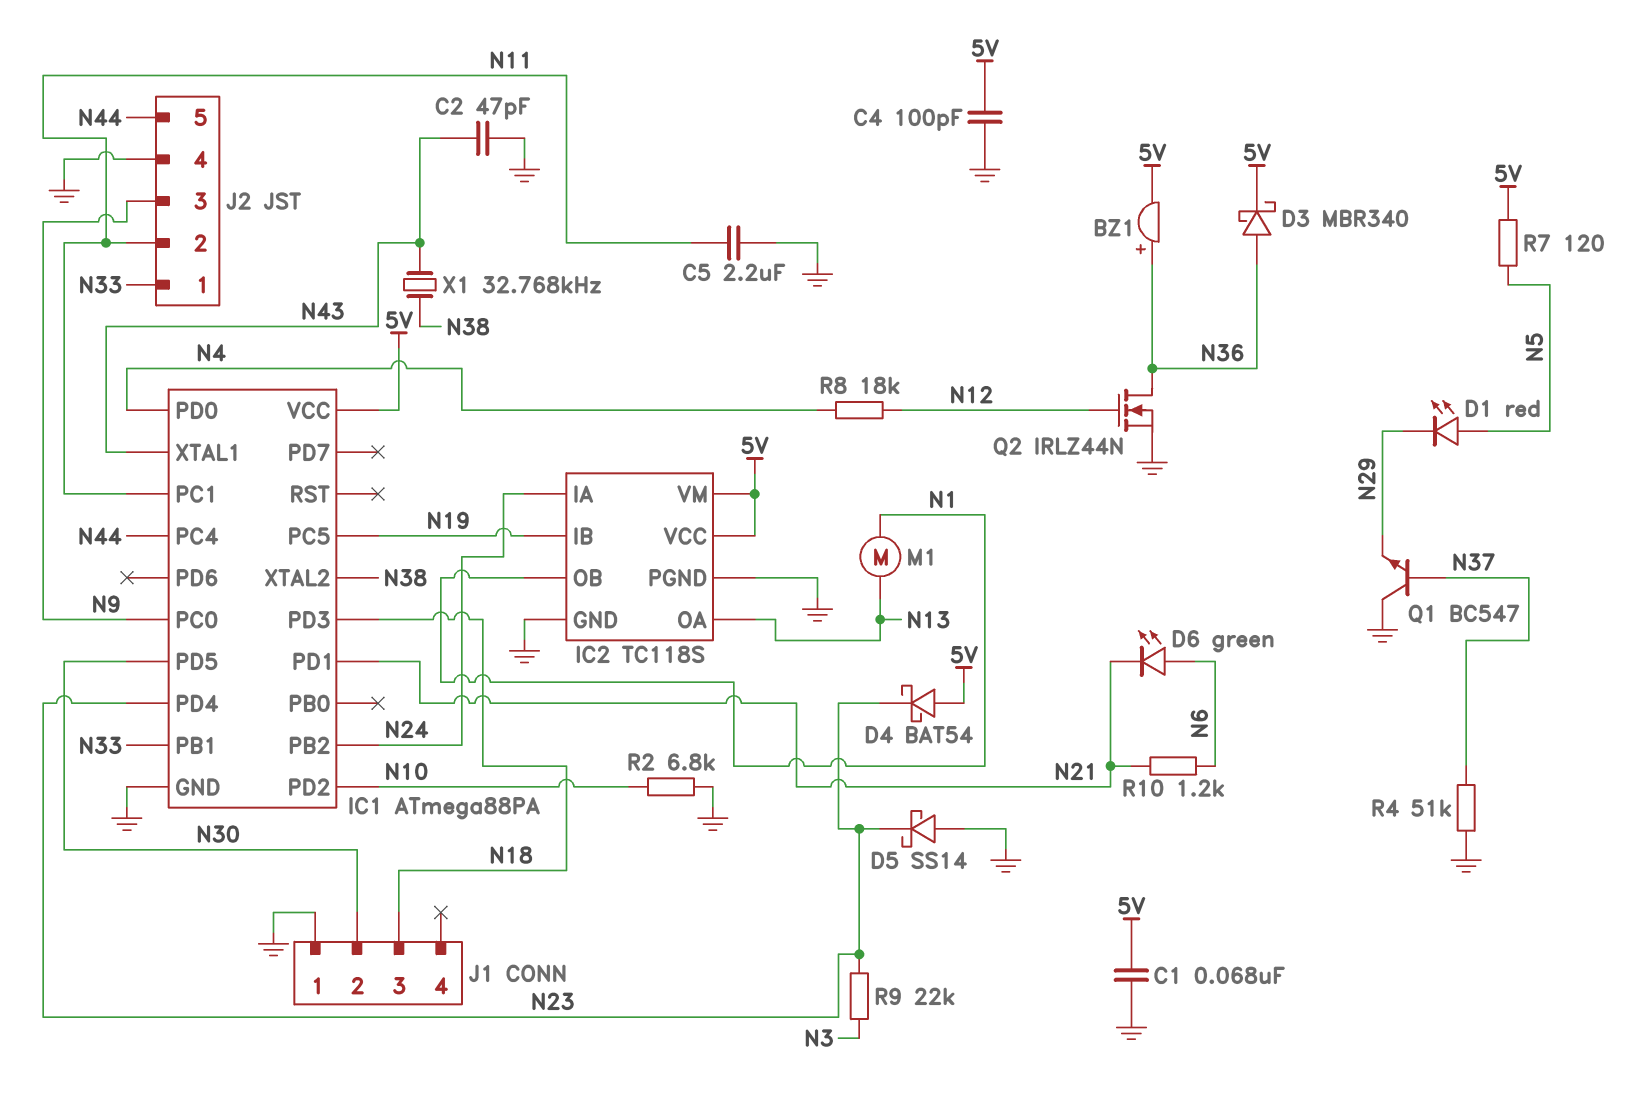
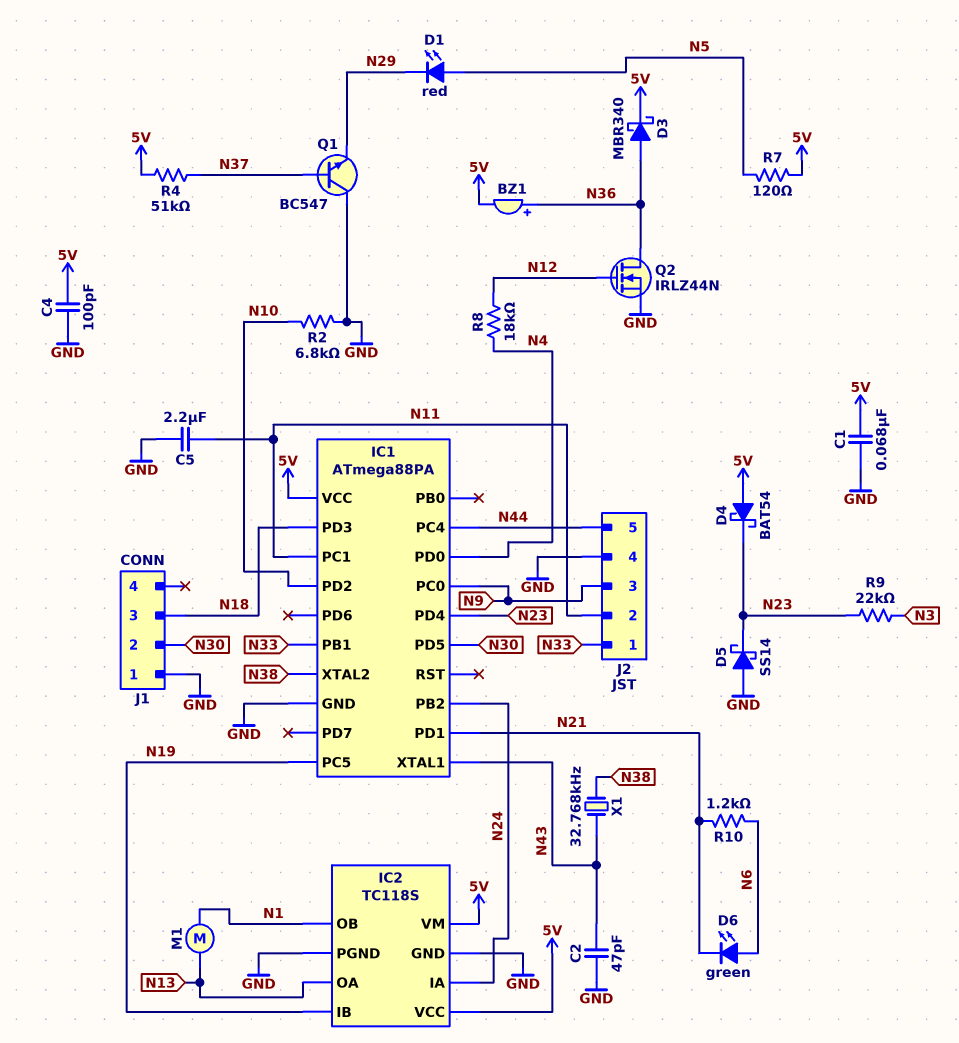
R4: 51k (GND, N37) -> 51k (5V, N37)

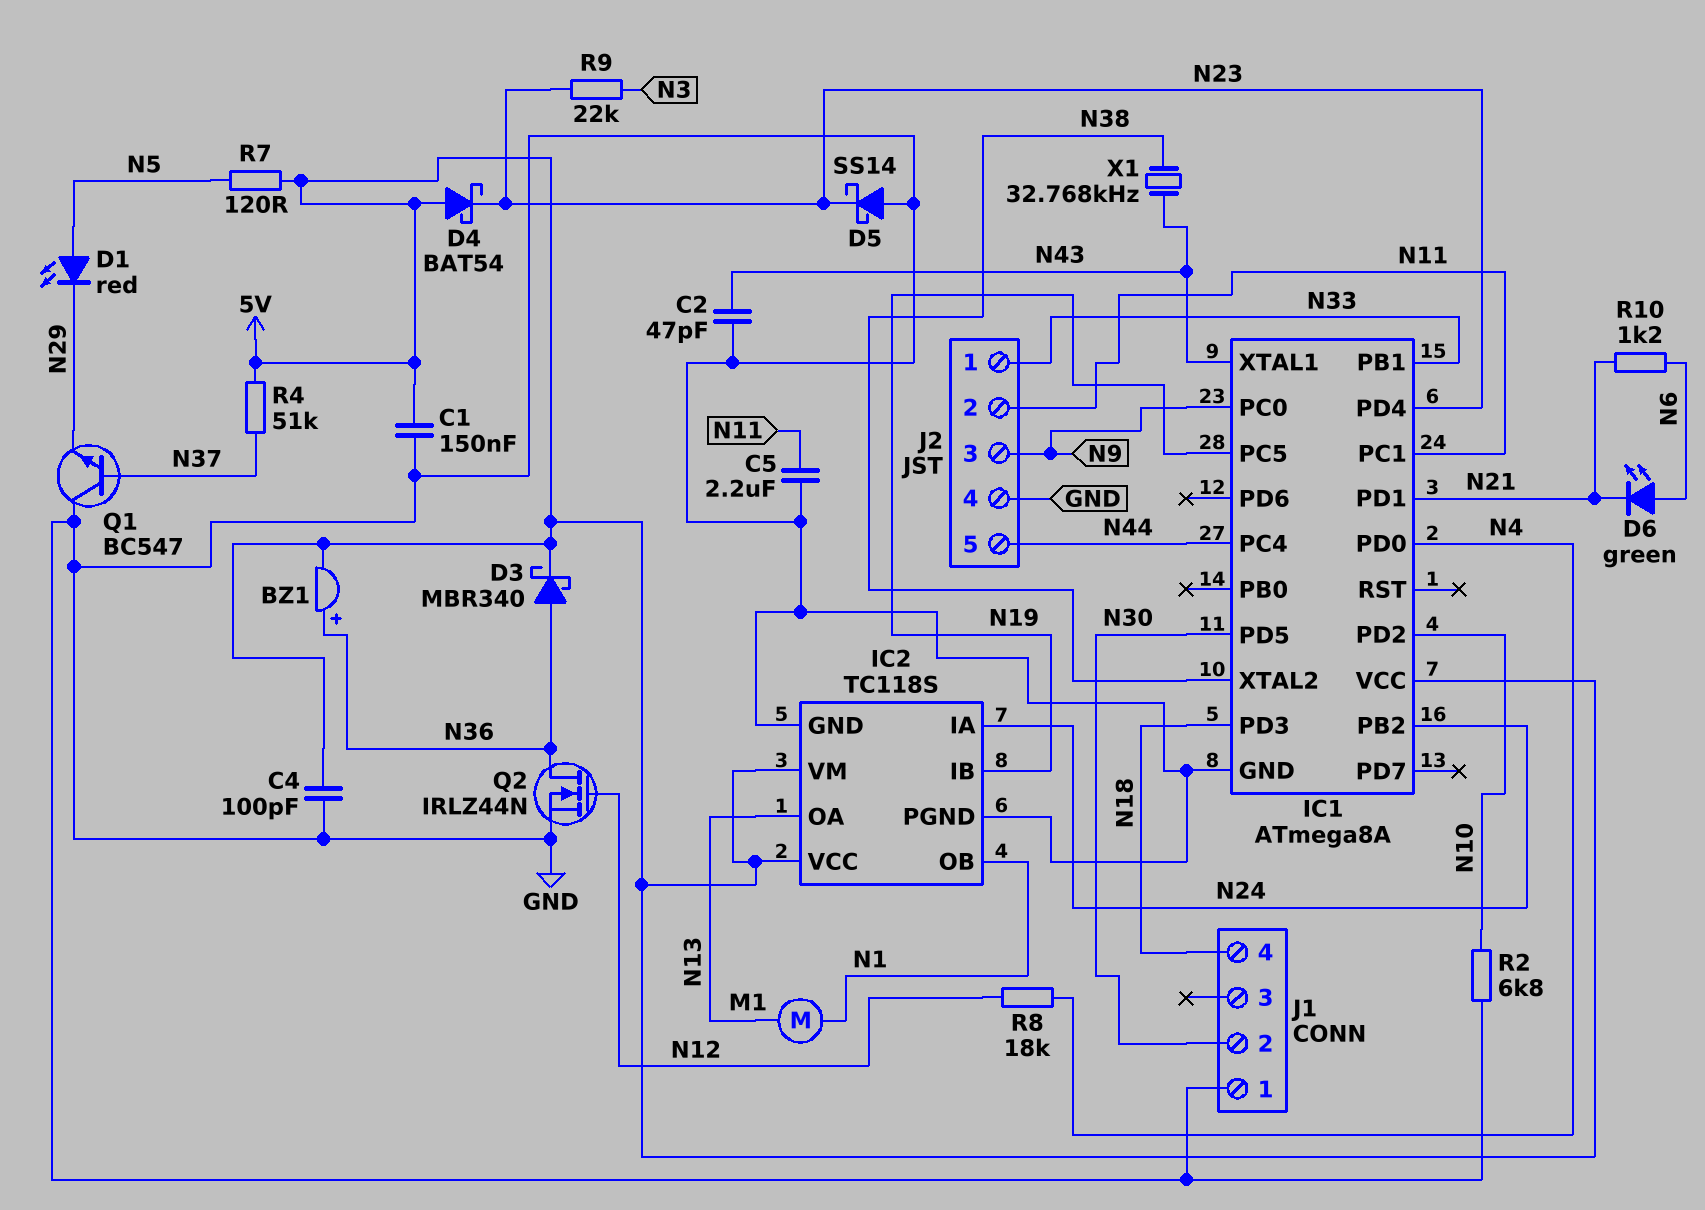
C1: 68nF (5V, GND) -> 150nF (5V, GND)
IC1: ATmega88PA -> ATmega8A
J1 pin 3: N18 -> none
J1 pin 4: none -> N18

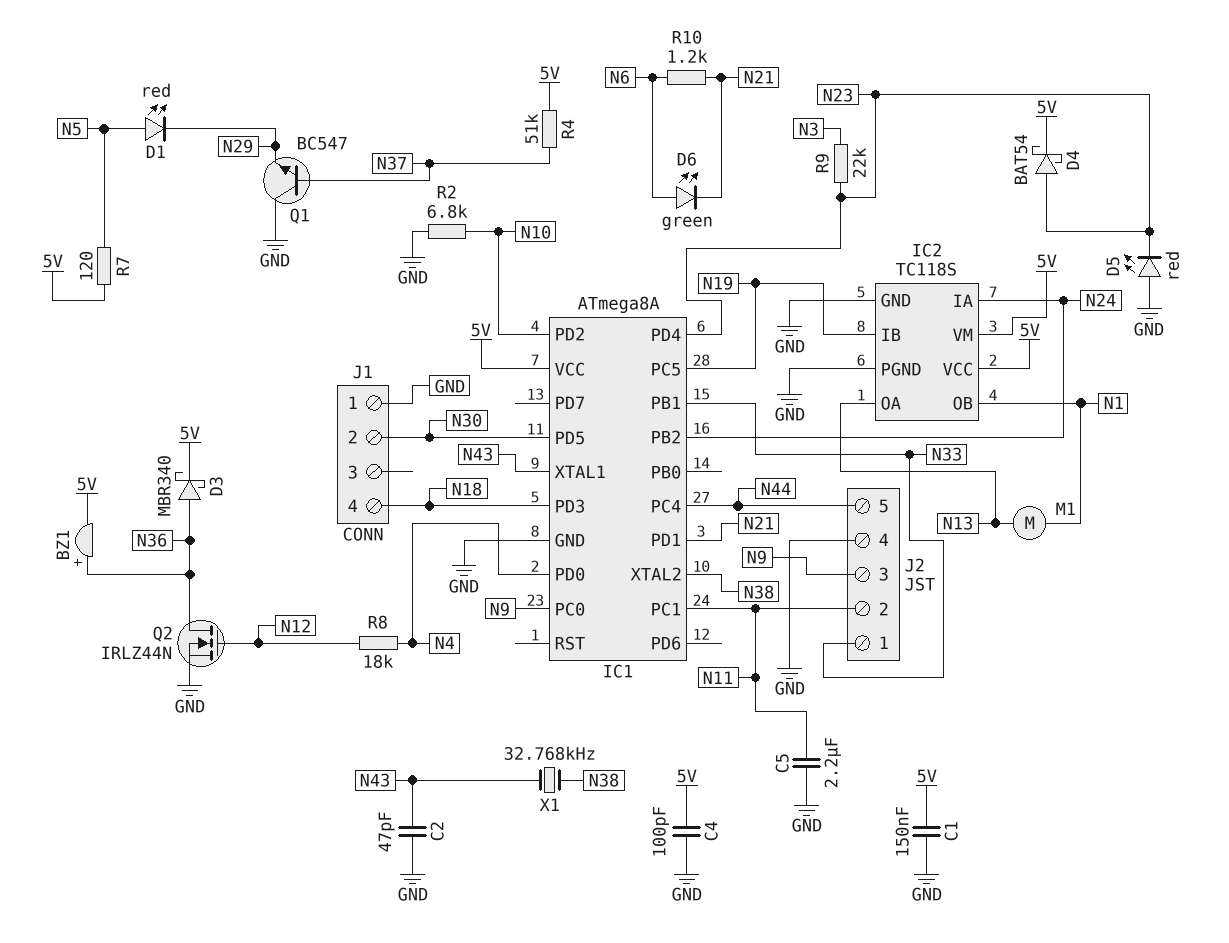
D4: schottky BAT54 (A 5V, K N23) -> schottky BAT54 (A N23, K 5V)
D5: schottky SS14 (A GND, K N23) -> LED red (A GND, K N23)

